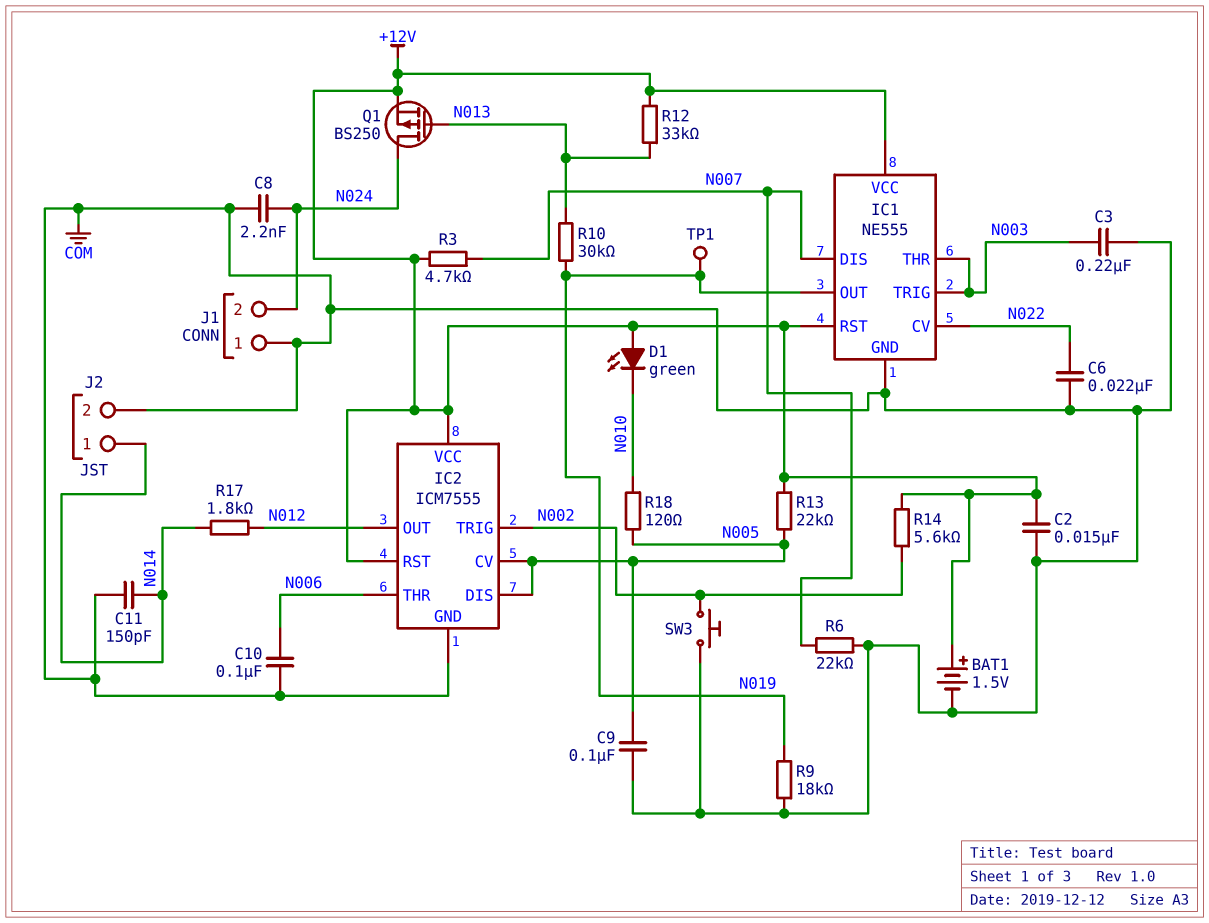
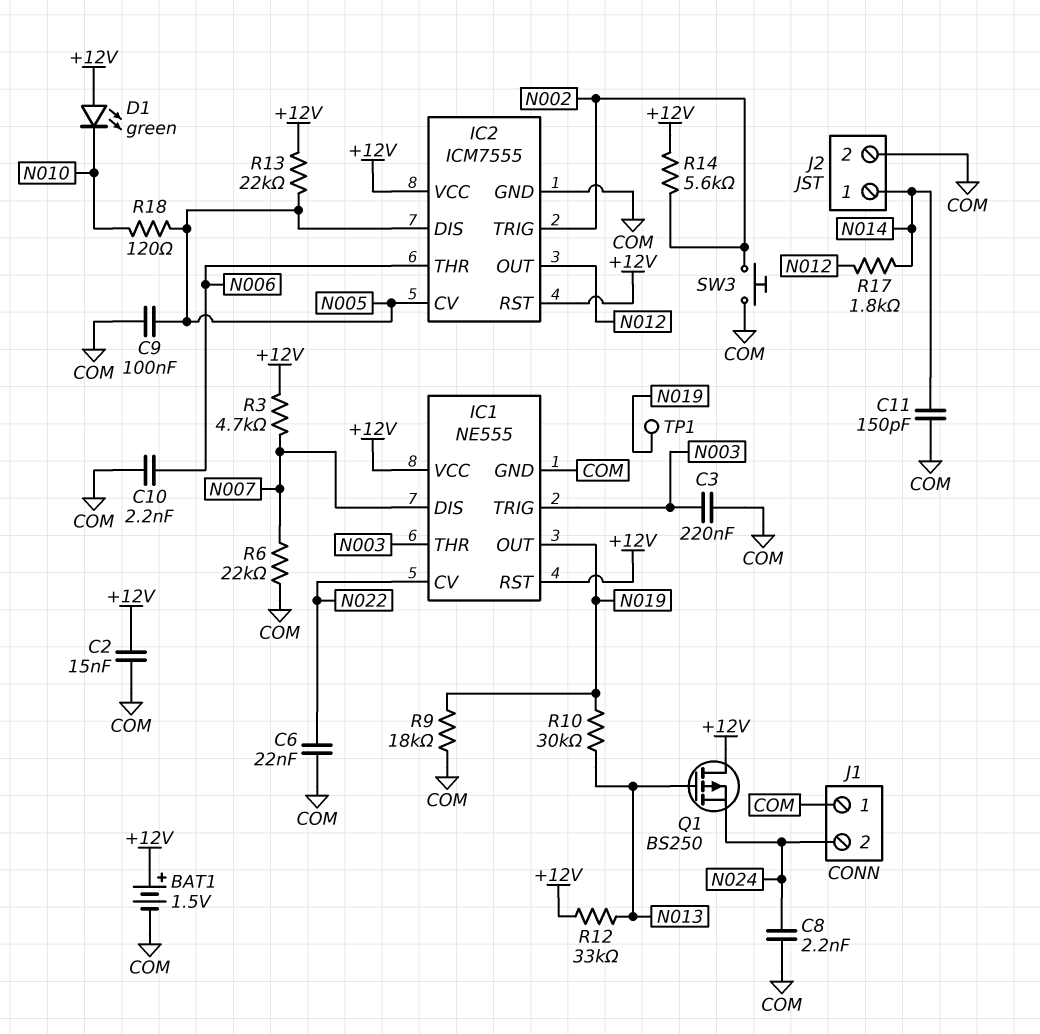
C10: 100nF (COM, N006) -> 2.2nF (COM, N006)
Q1: PMOS BS250 (G N013, D N024, S +12V) -> PMOS BS250 (G N013, D +12V, S N024)

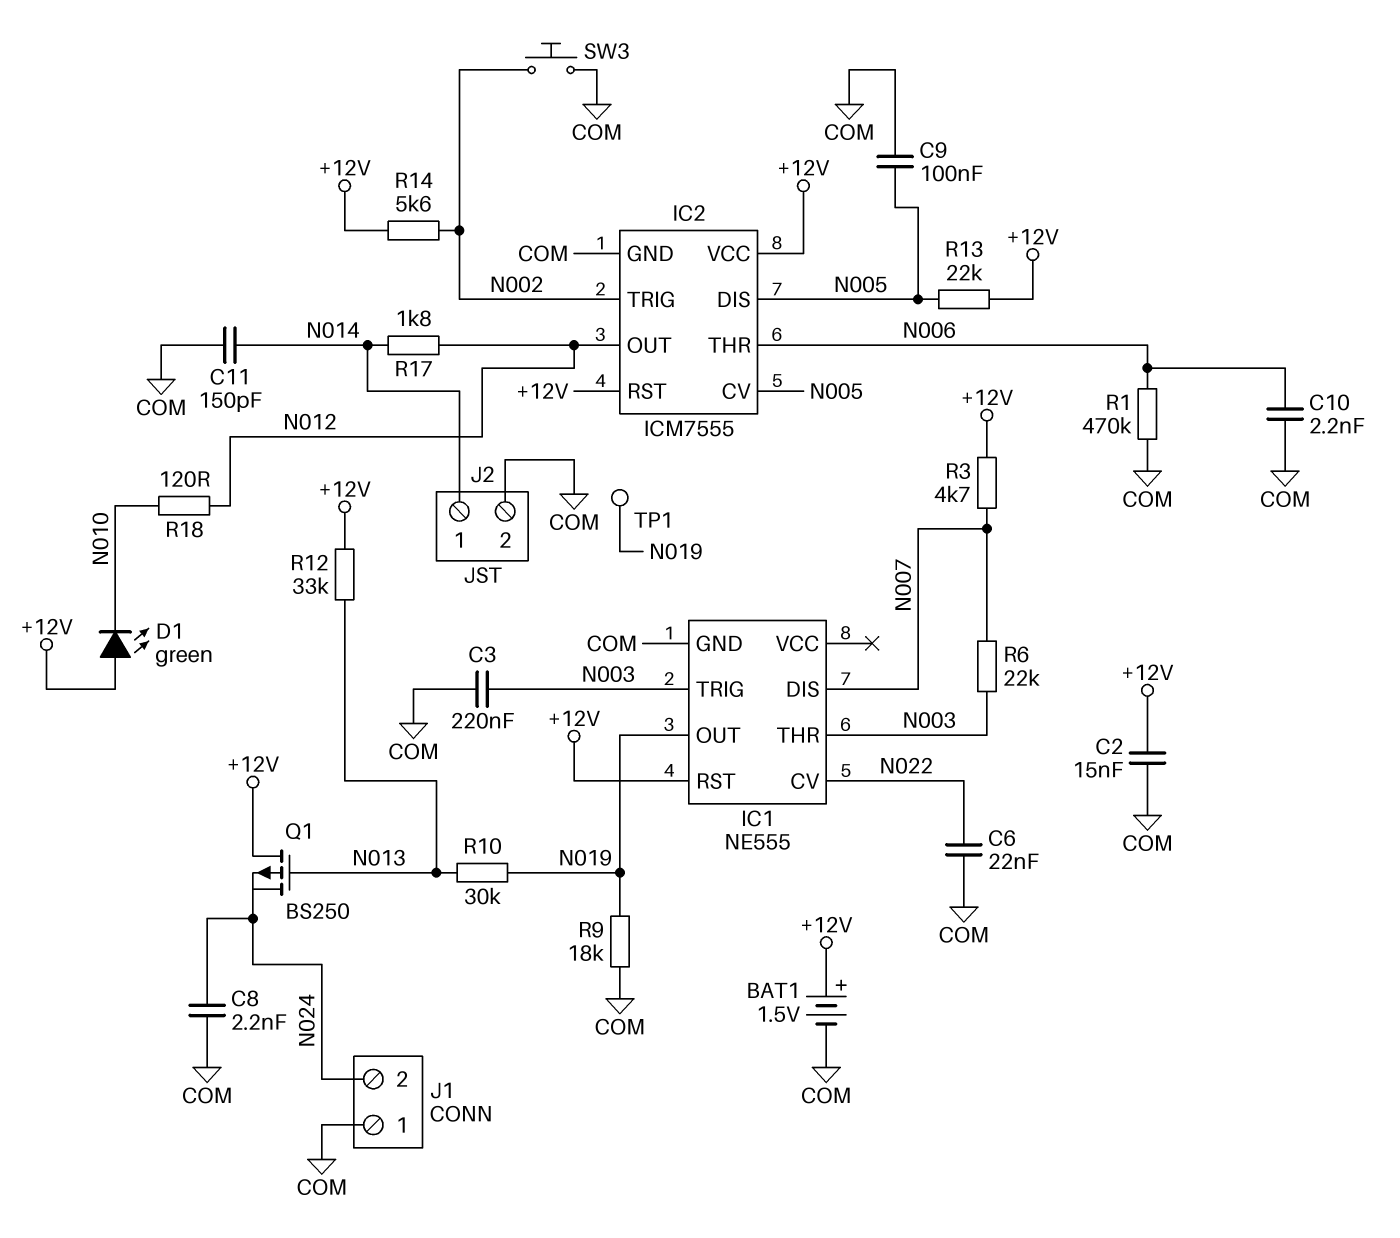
IC1 pin VCC: +12V -> none
R1: none -> 470k (COM, N006)
R6: 22k (COM, N007) -> 22k (N003, N007)
R18: 120 (N005, N010) -> 120 (N010, N012)

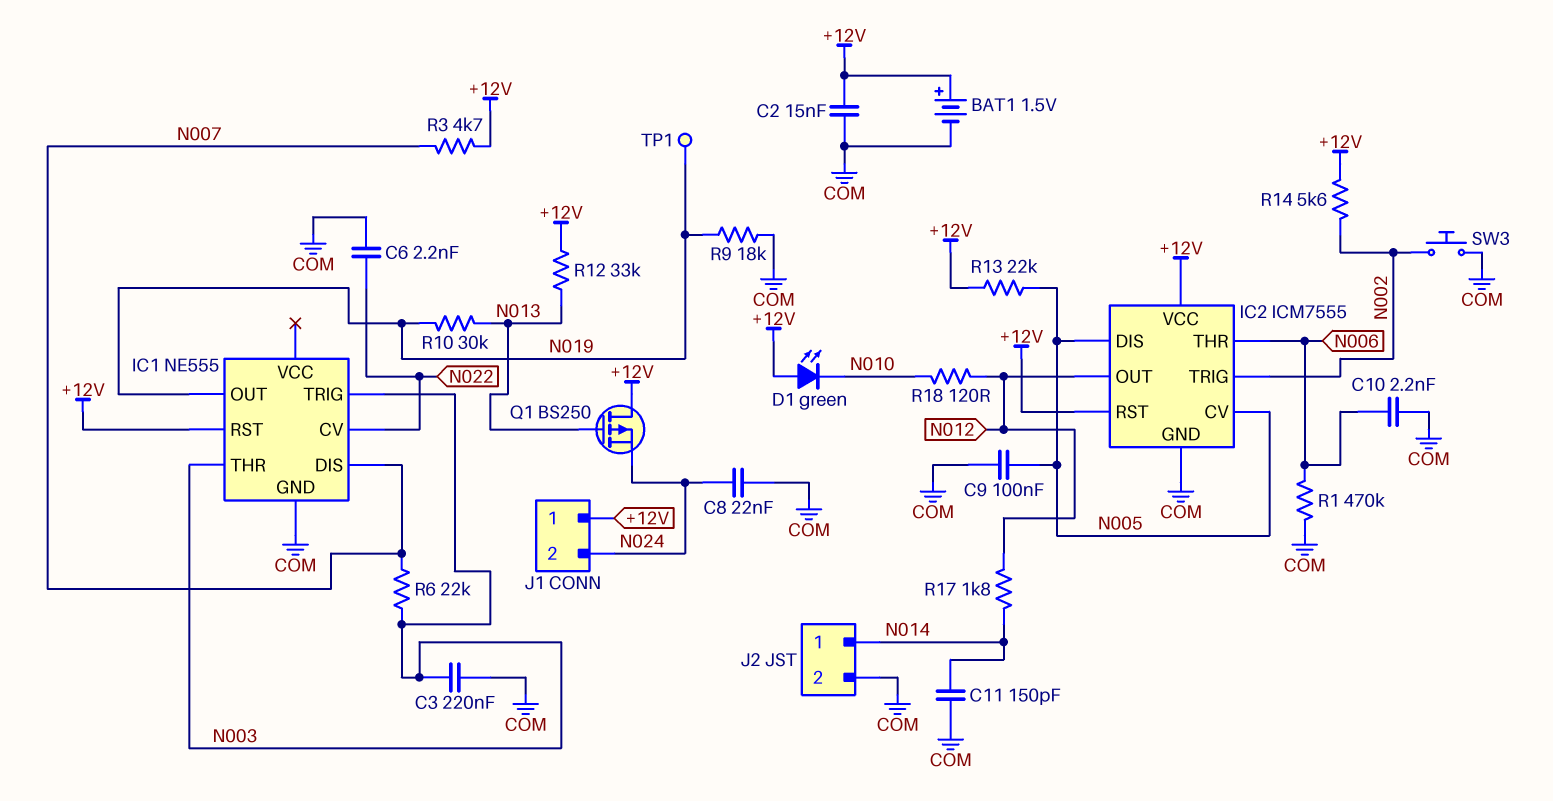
C6: 22nF (COM, N022) -> 2.2nF (COM, N022)
C8: 2.2nF (COM, N024) -> 22nF (COM, N024)
J1 pin 1: COM -> +12V

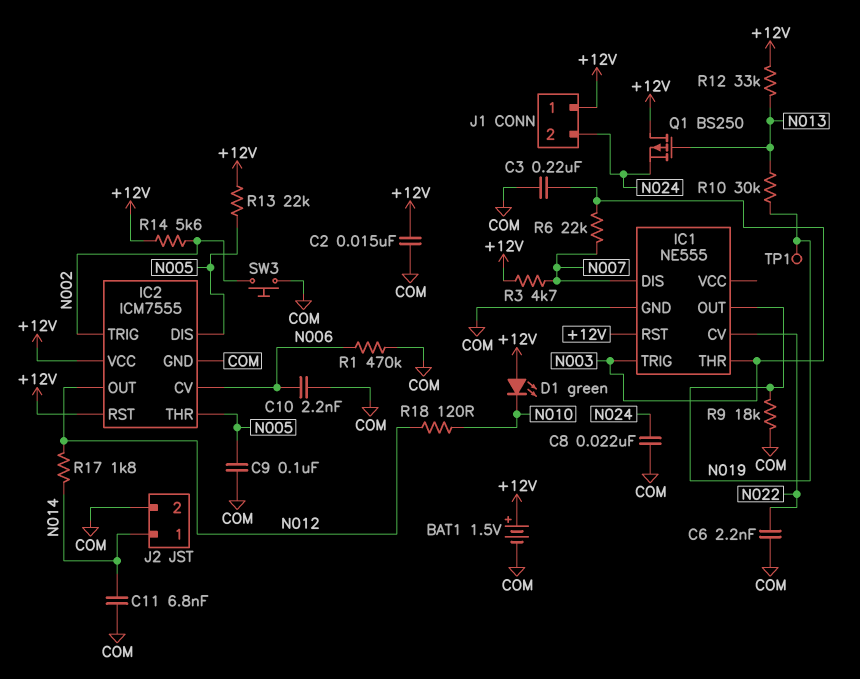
C11: 150pF (COM, N014) -> 6.8nF (COM, N014)
IC2 pin CV: N005 -> N006
IC2 pin THR: N006 -> N005

